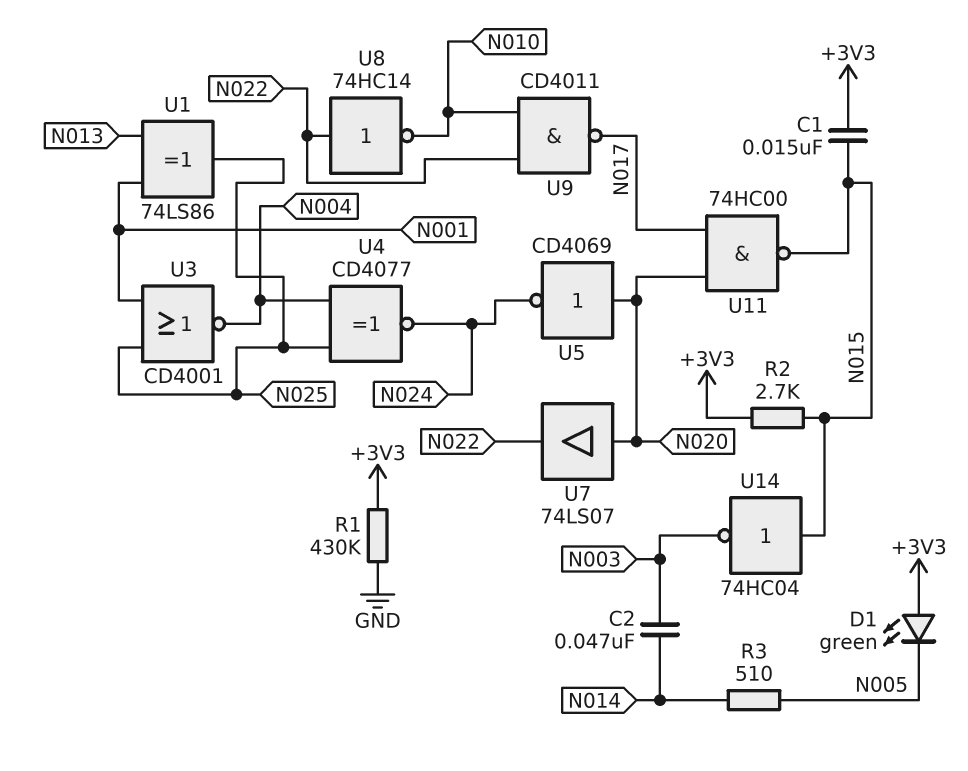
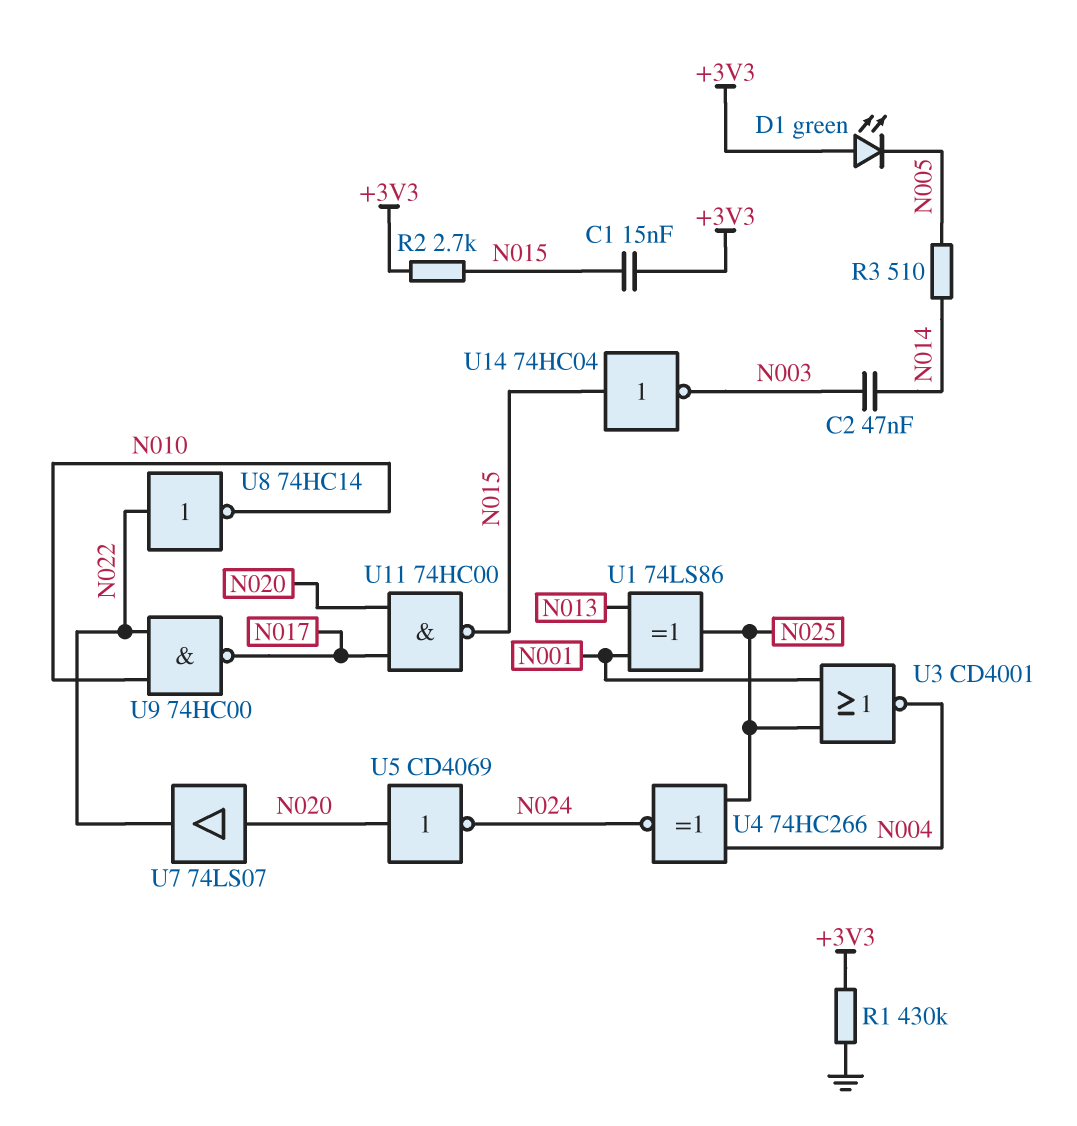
U4: XNOR CD4077 (in N004, in N025, out N024) -> XNOR 74HC266 (in N004, in N025, out N024)
U9: NAND CD4011 (in N010, in N022, out N017) -> NAND 74HC00 (in N010, in N022, out N017)

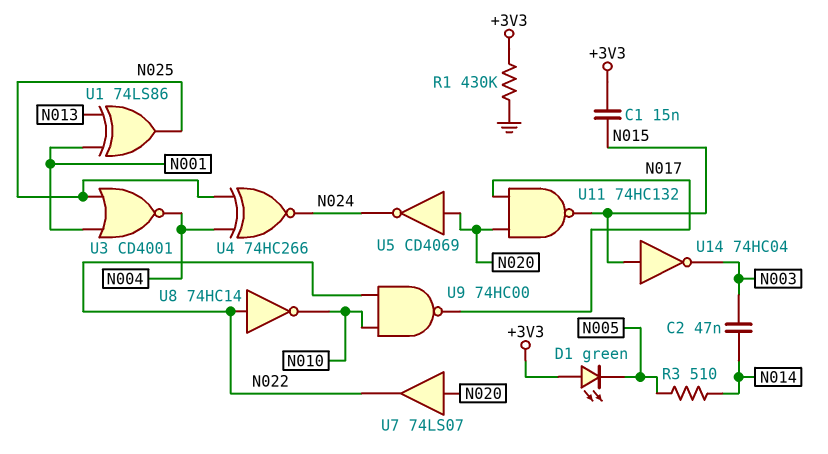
R2: 2.7k (+3V3, N015) -> none
U11: NAND 74HC00 (in N017, in N020, out N015) -> NAND 74HC132 (in N017, in N020, out N015)

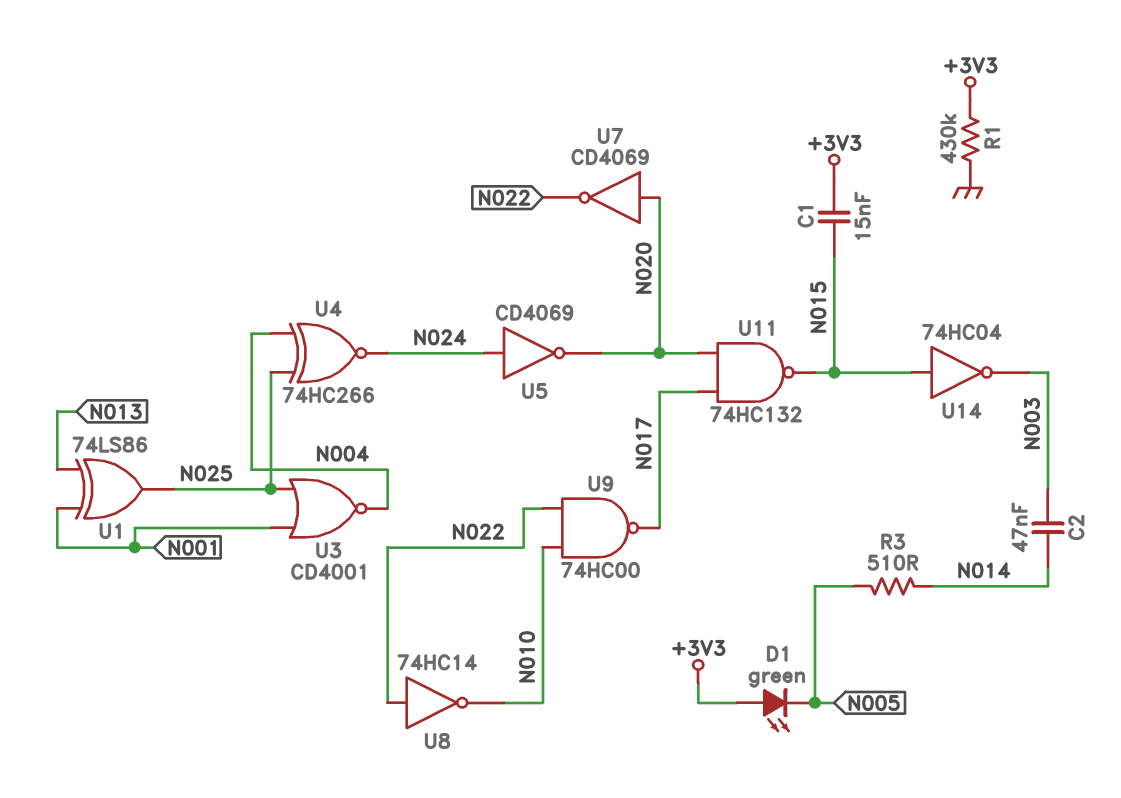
U5: NOT CD4069 (in N020, out N024) -> NOT CD4069 (in N024, out N020)
U7: buffer 74LS07 (in N020, out N022) -> NOT CD4069 (in N020, out N022)

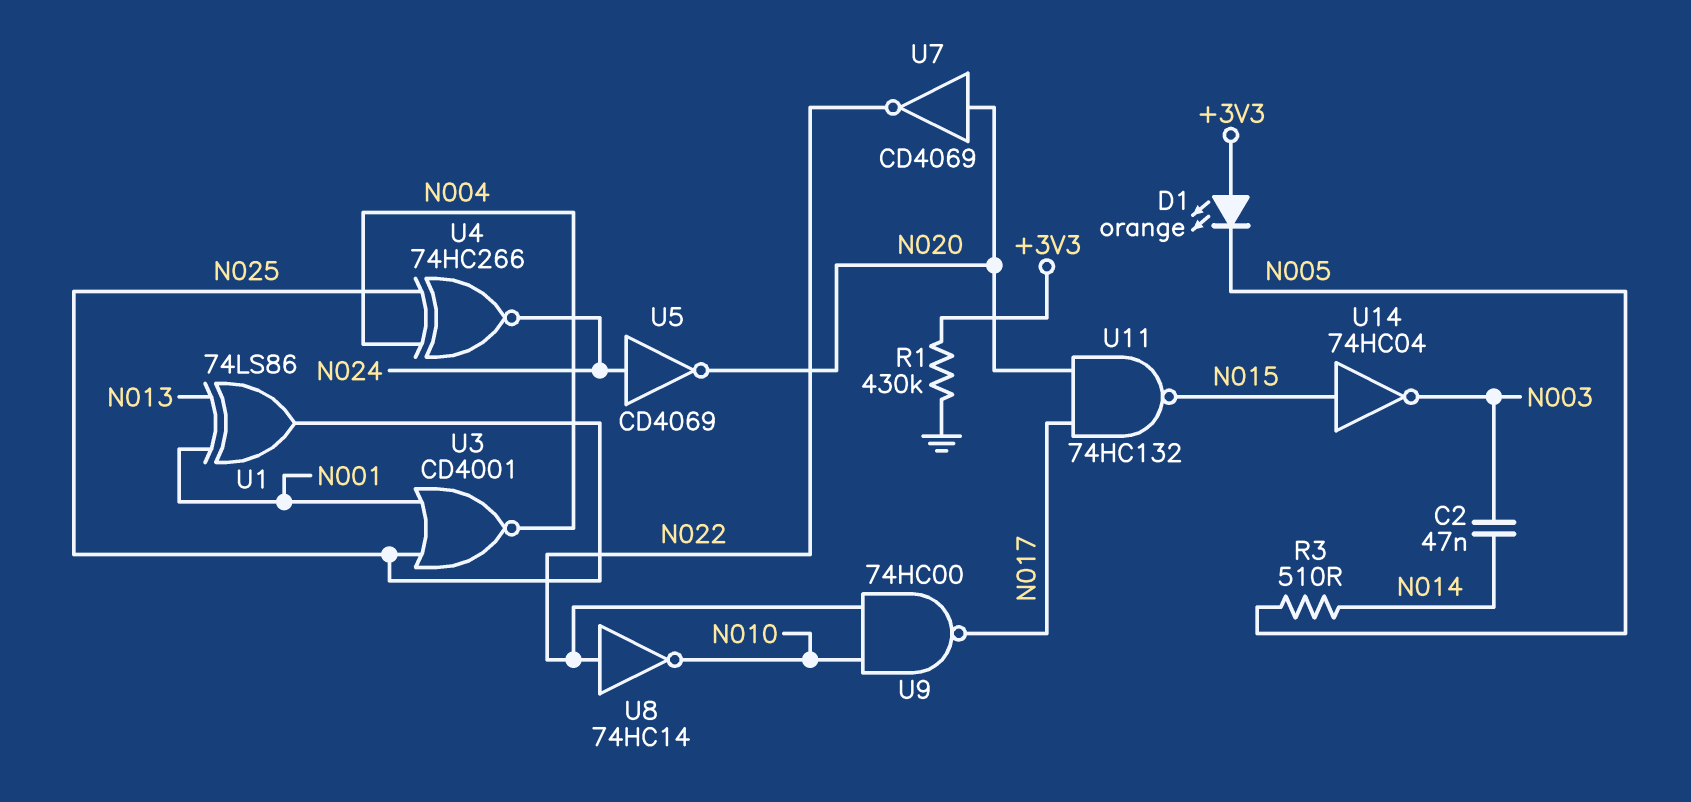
C1: 15nF (+3V3, N015) -> none
D1: LED green (A +3V3, K N005) -> LED orange (A +3V3, K N005)

